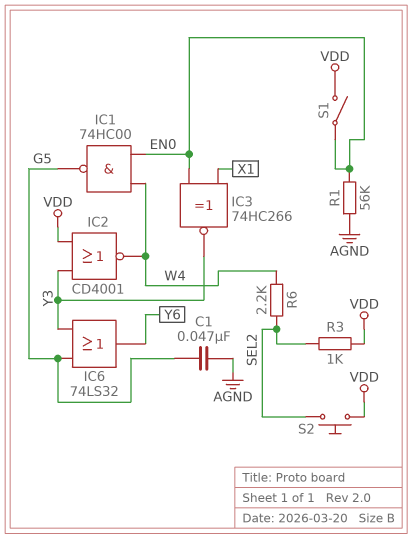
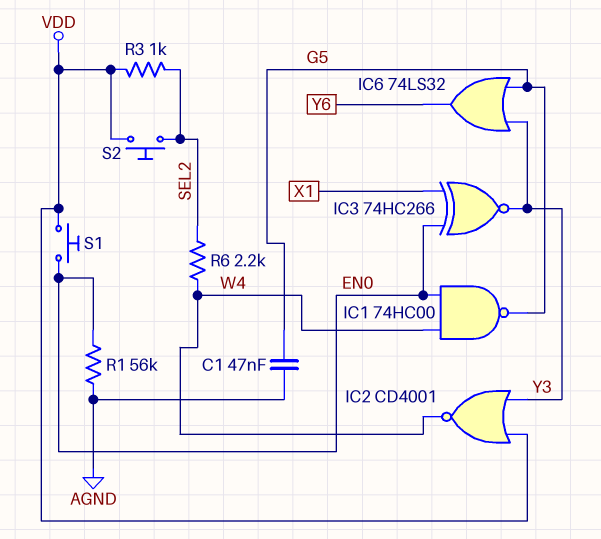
S1: switch (EN0, VDD) -> button (EN0, VDD)

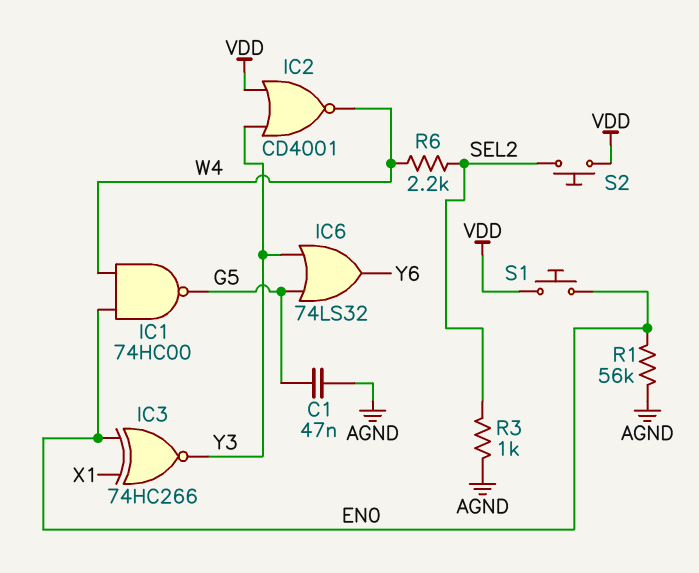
R3: 1k (SEL2, VDD) -> 1k (AGND, SEL2)

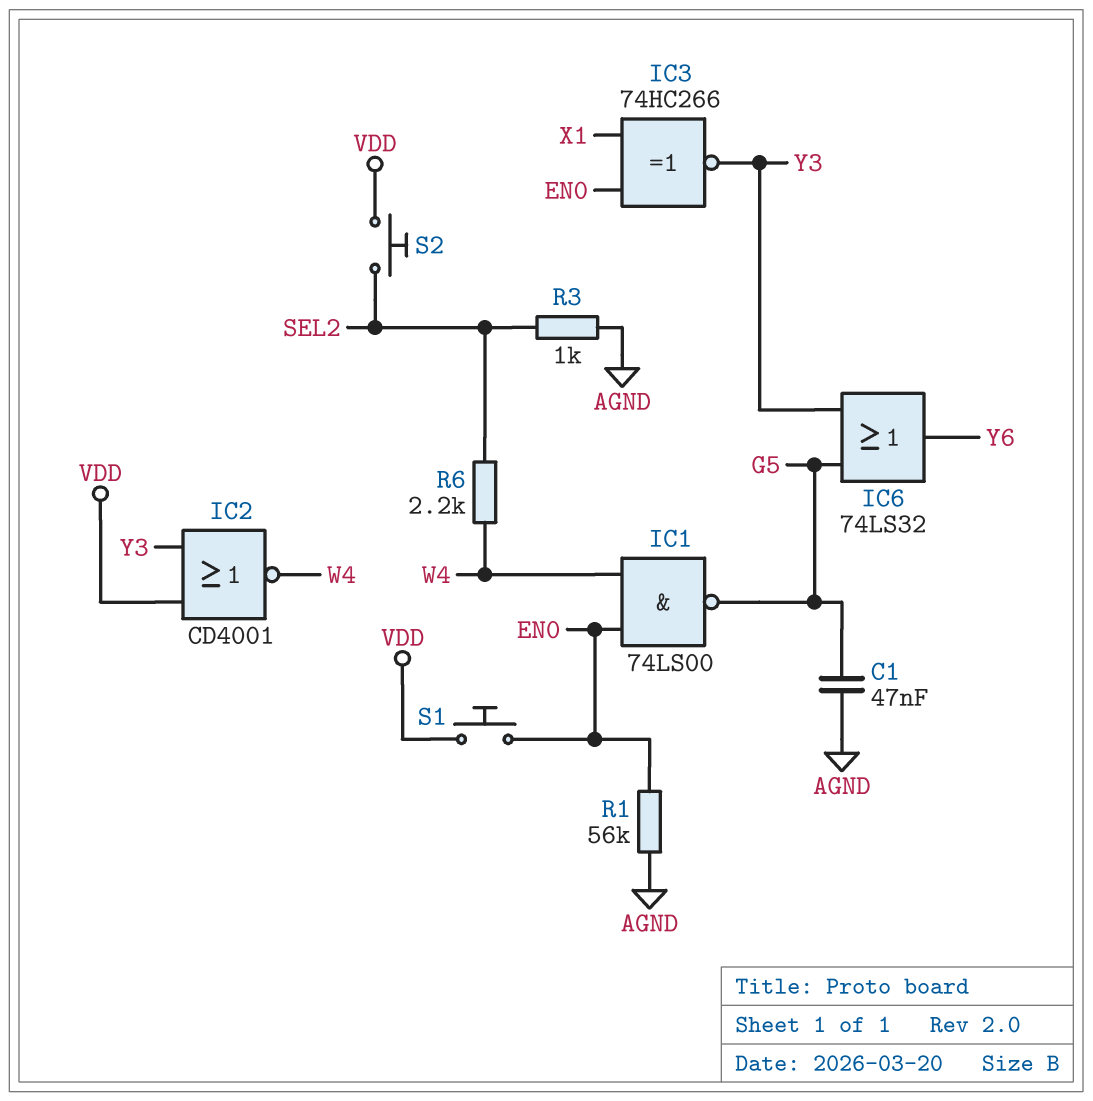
IC1: NAND 74HC00 (in EN0, in W4, out G5) -> NAND 74LS00 (in EN0, in W4, out G5)

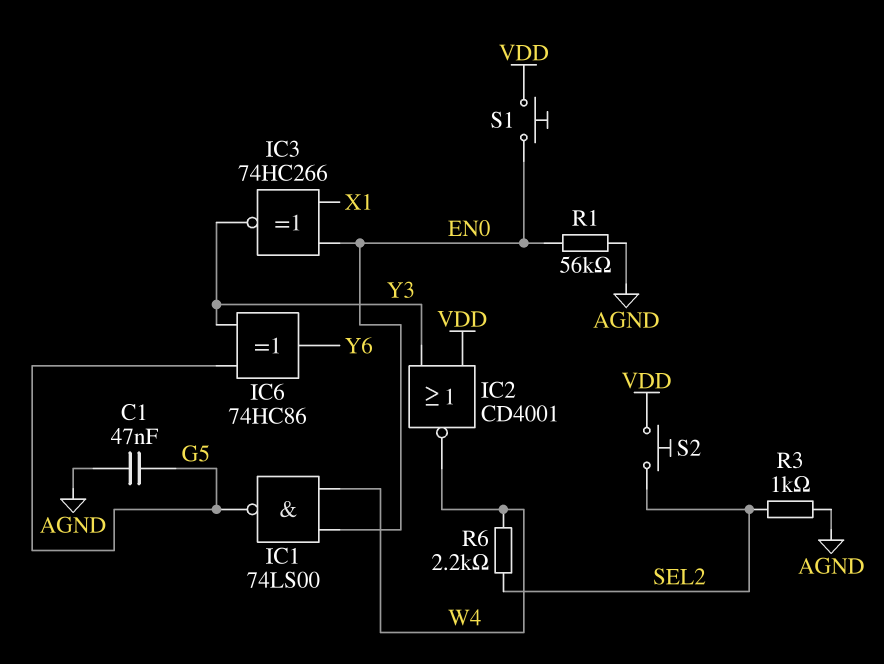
IC6: OR 74LS32 (in G5, in Y3, out Y6) -> XOR 74HC86 (in G5, in Y3, out Y6)

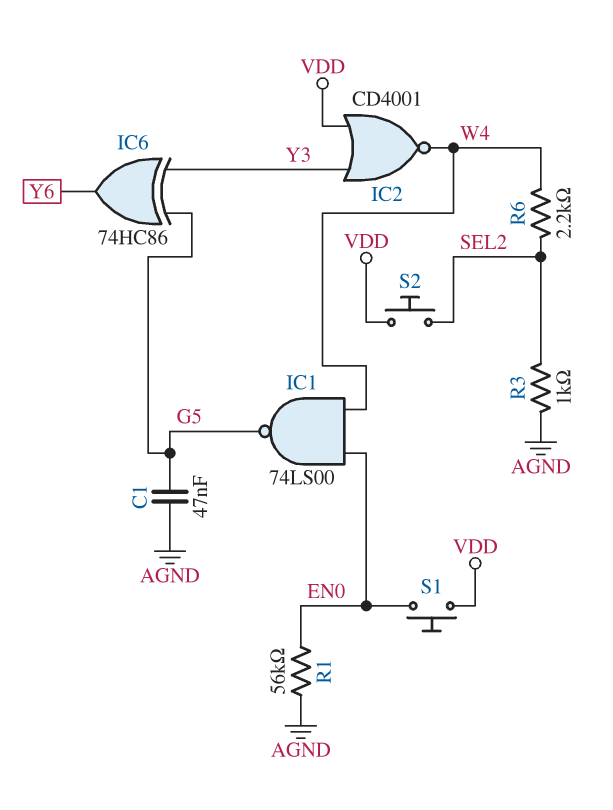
IC3: XNOR 74HC266 (in EN0, in X1, out Y3) -> none

